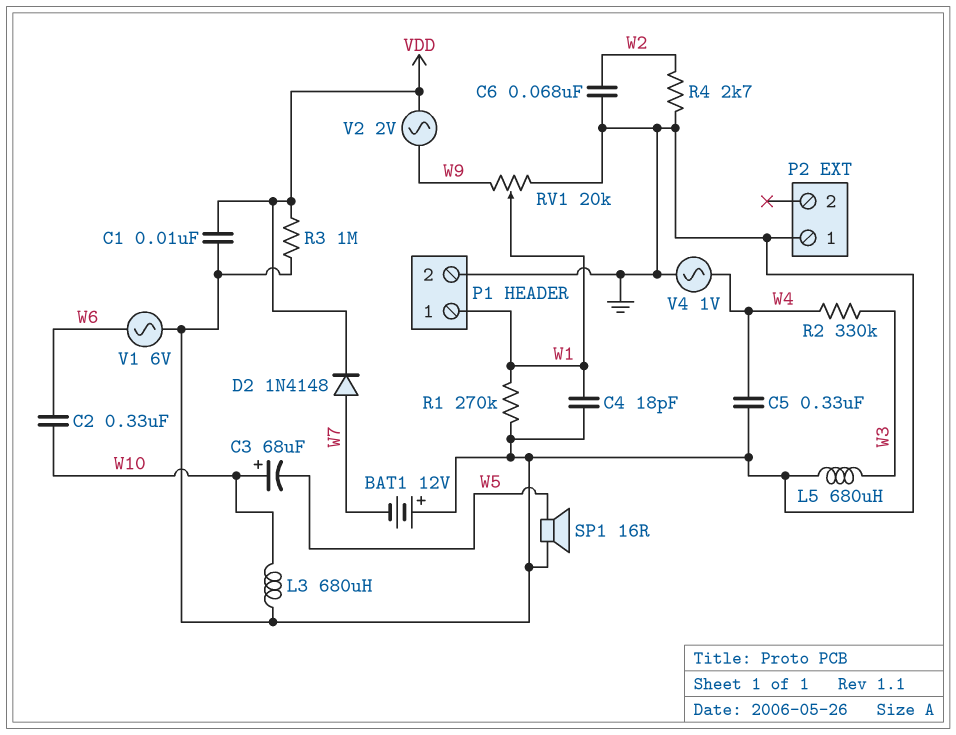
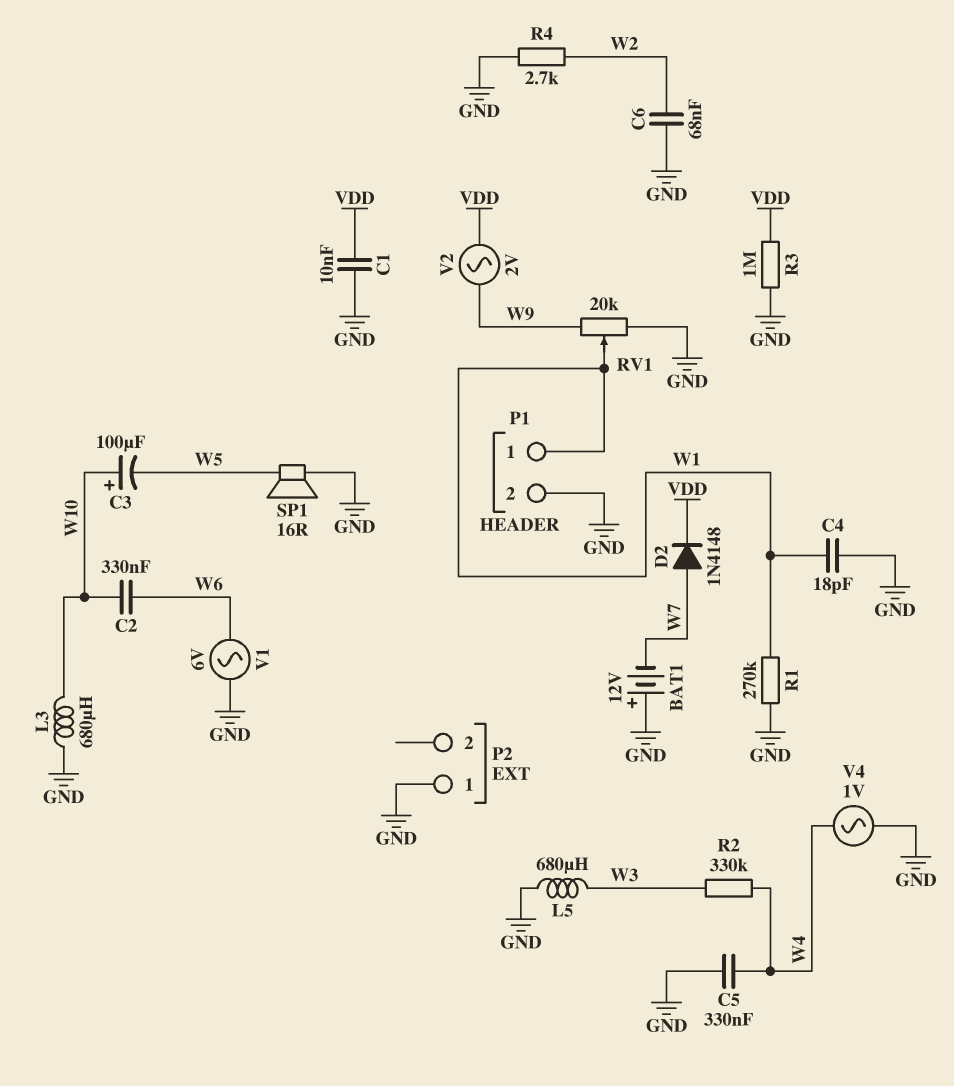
C3: 68uF (plus W10, minus W5) -> 100uF (plus W10, minus W5)

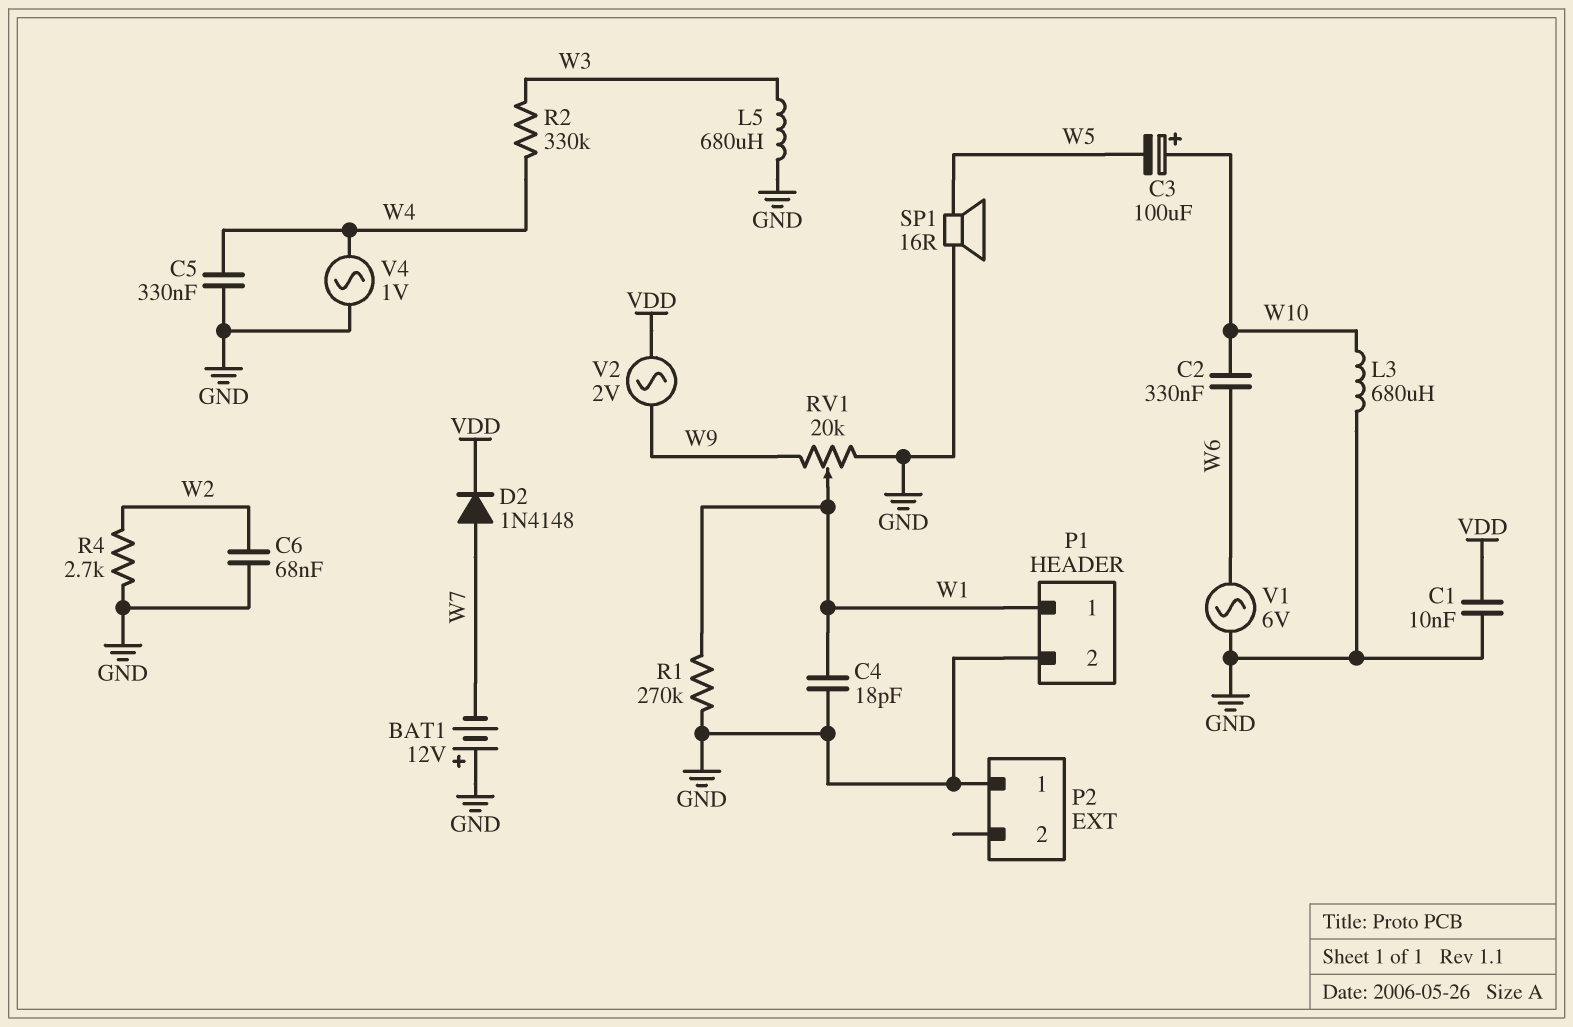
R3: 1M (GND, VDD) -> none

